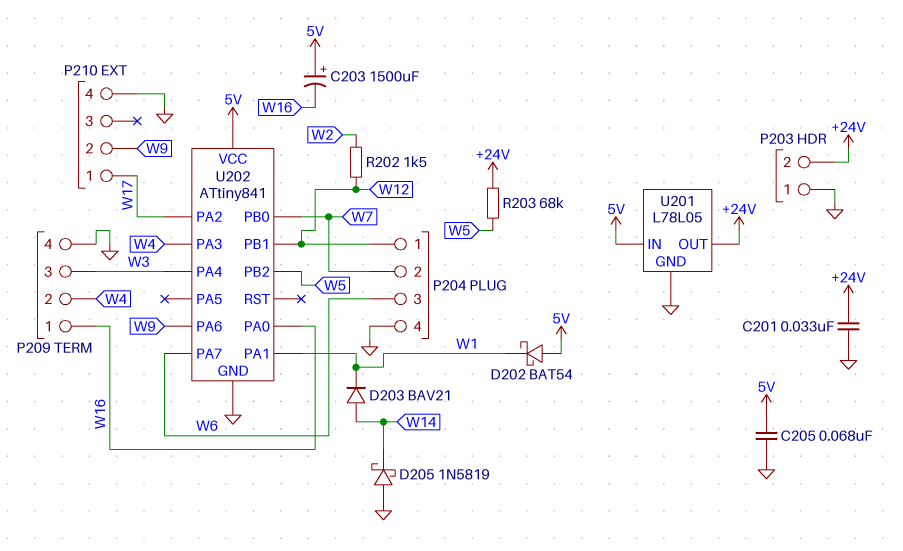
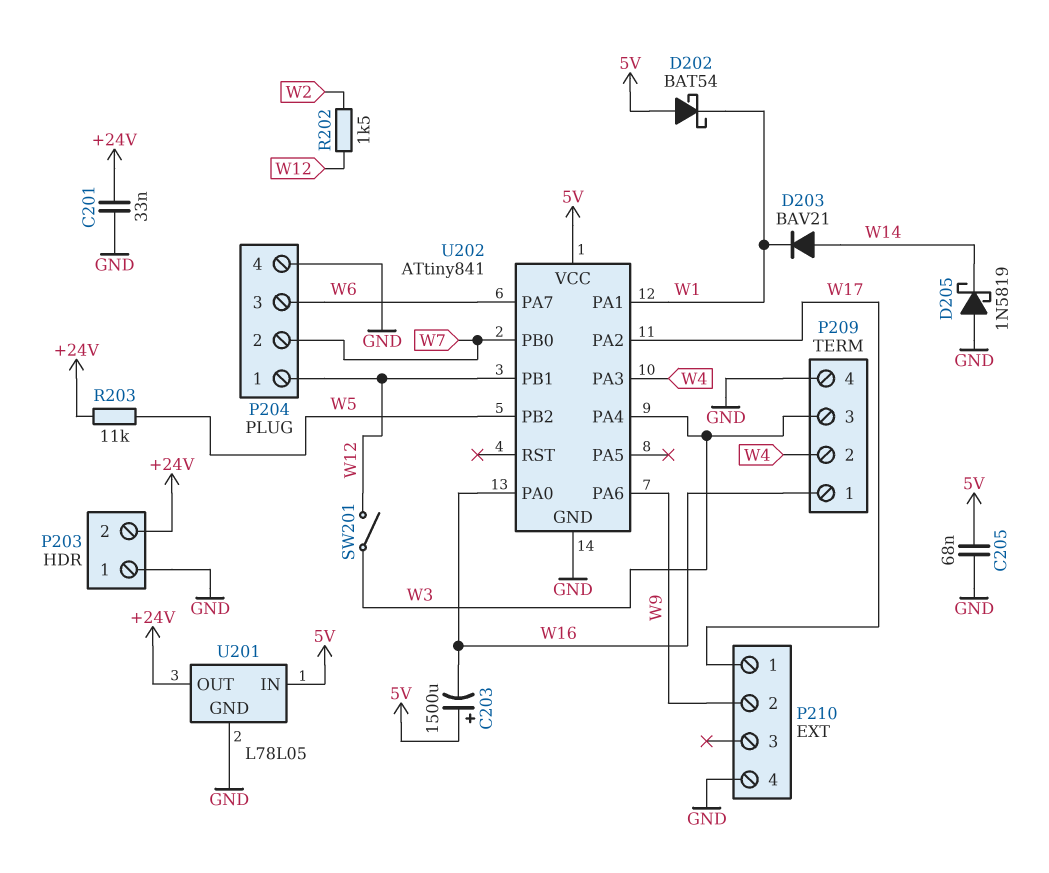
R203: 68k (+24V, W5) -> 11k (+24V, W5)
SW201: none -> switch (W3, W12)

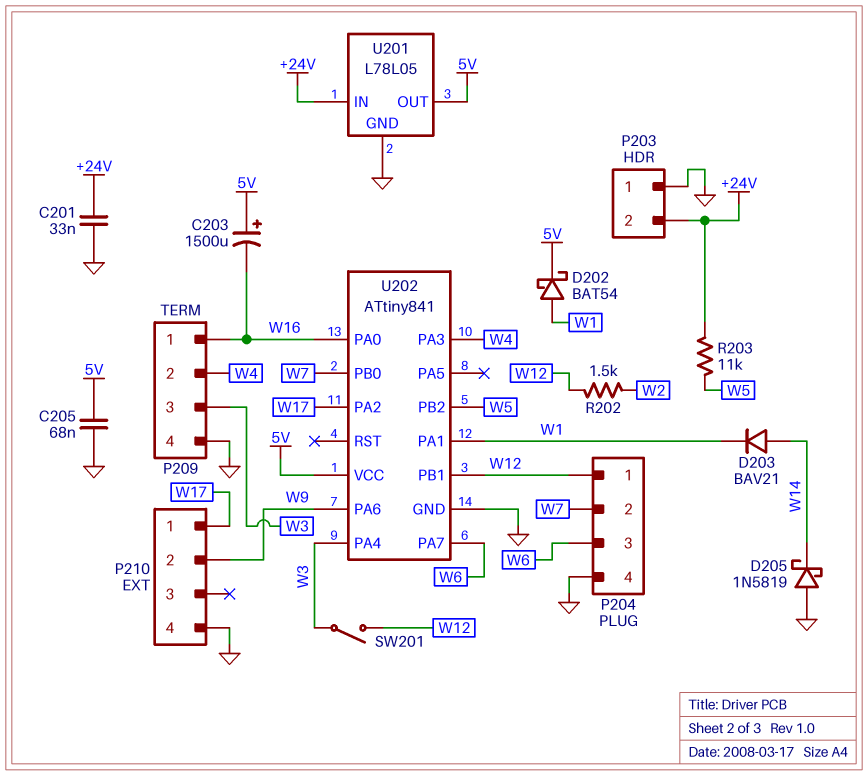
D202: schottky BAT54 (A 5V, K W1) -> schottky BAT54 (A W1, K 5V)
U201 pin IN: 5V -> +24V
U201 pin OUT: +24V -> 5V

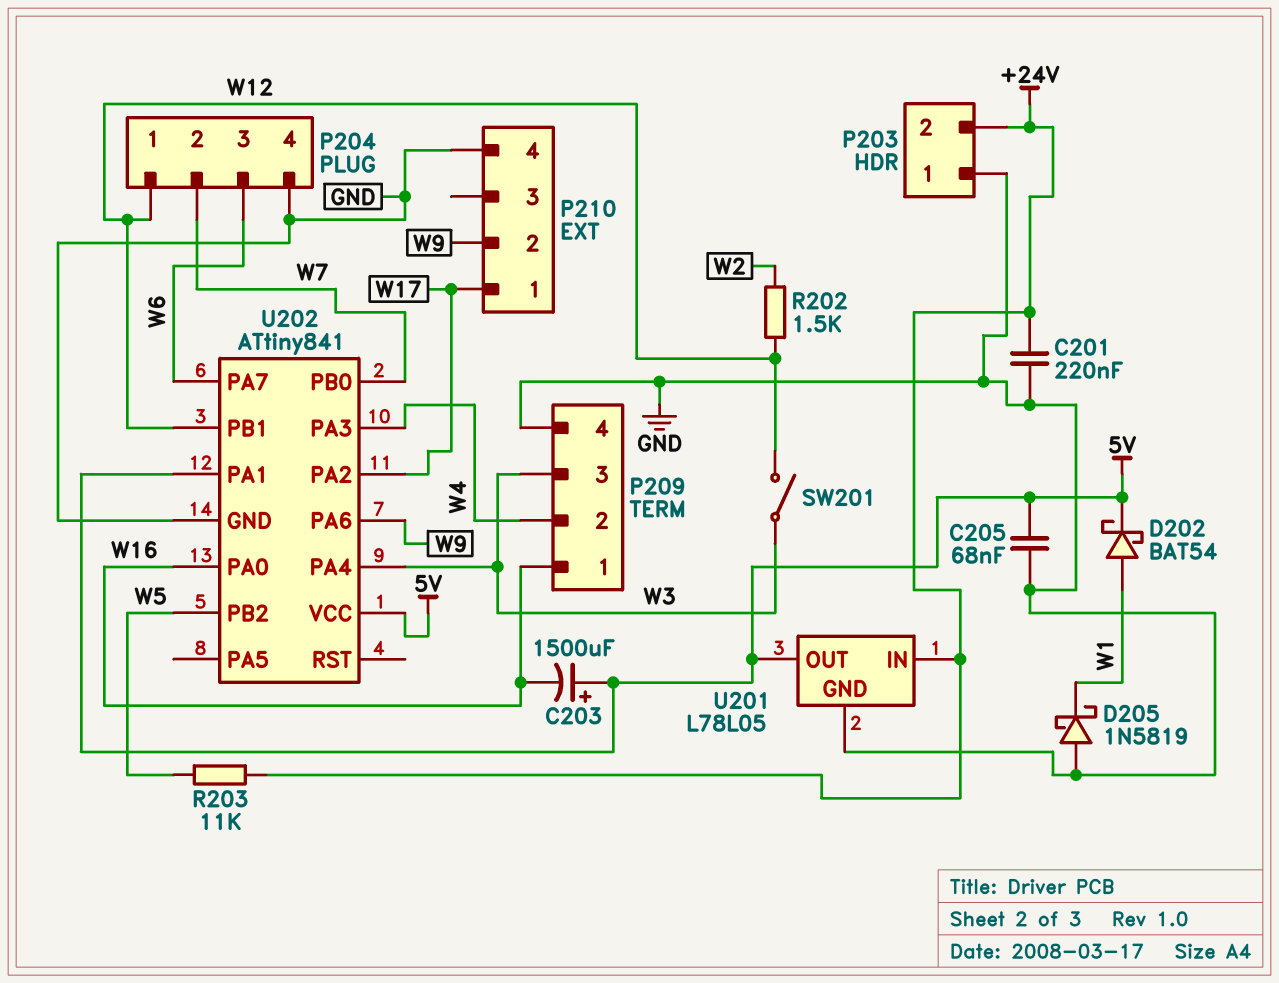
C201: 33nF (+24V, GND) -> 220nF (+24V, GND)
D203: diode BAV21 (A W14, K W1) -> none
D205: schottky 1N5819 (A GND, K W14) -> schottky 1N5819 (A GND, K W1)
U202 pin PA1: W1 -> 5V

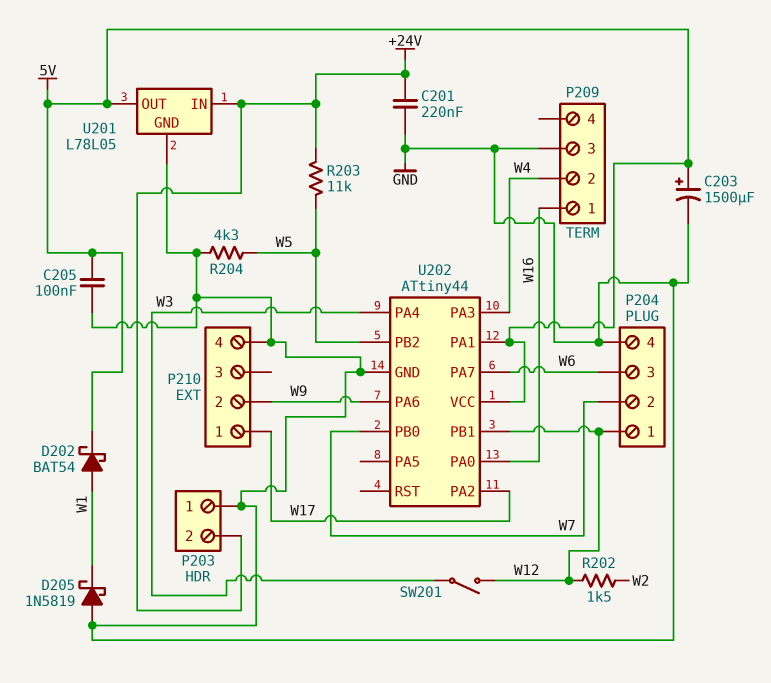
C203: 1500uF (plus 5V, minus W16) -> 1500uF (plus 5V, minus GND)
C205: 68nF (5V, GND) -> 100nF (5V, GND)
P209 pin 3: W3 -> GND
P209 pin 4: GND -> none
R204: none -> 4.3k (GND, W5)
U202: ATtiny841 -> ATtiny44

